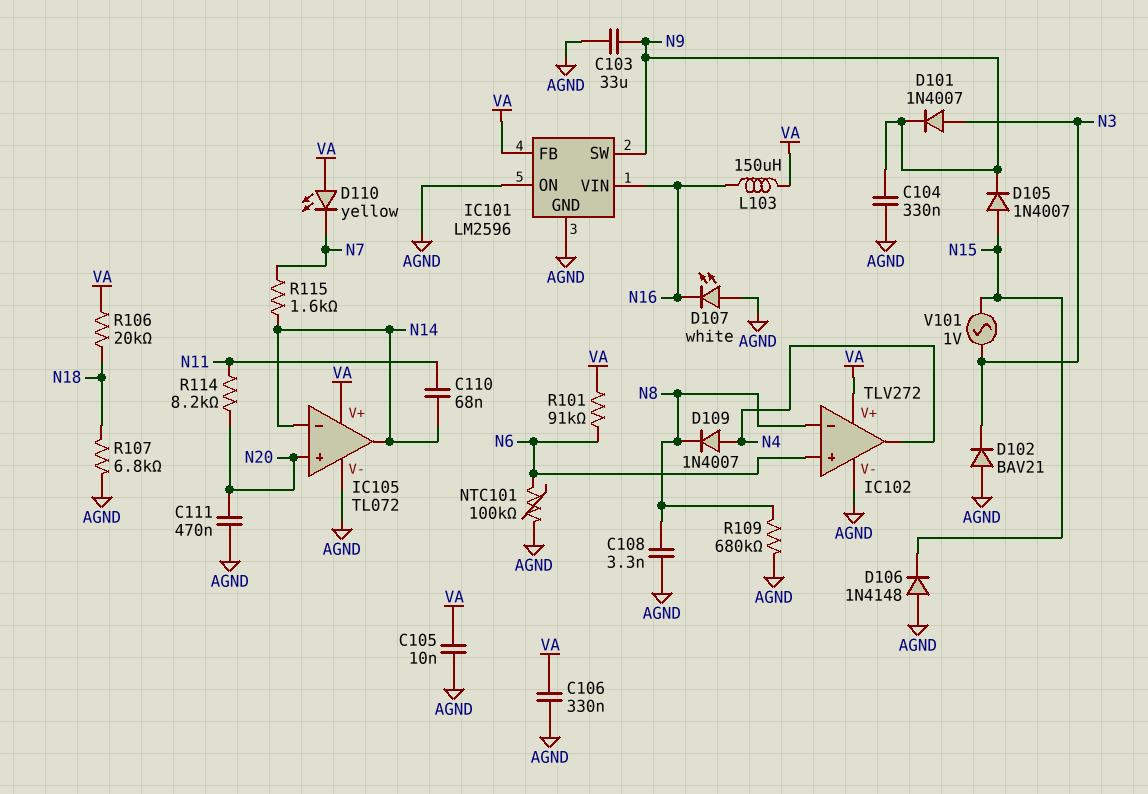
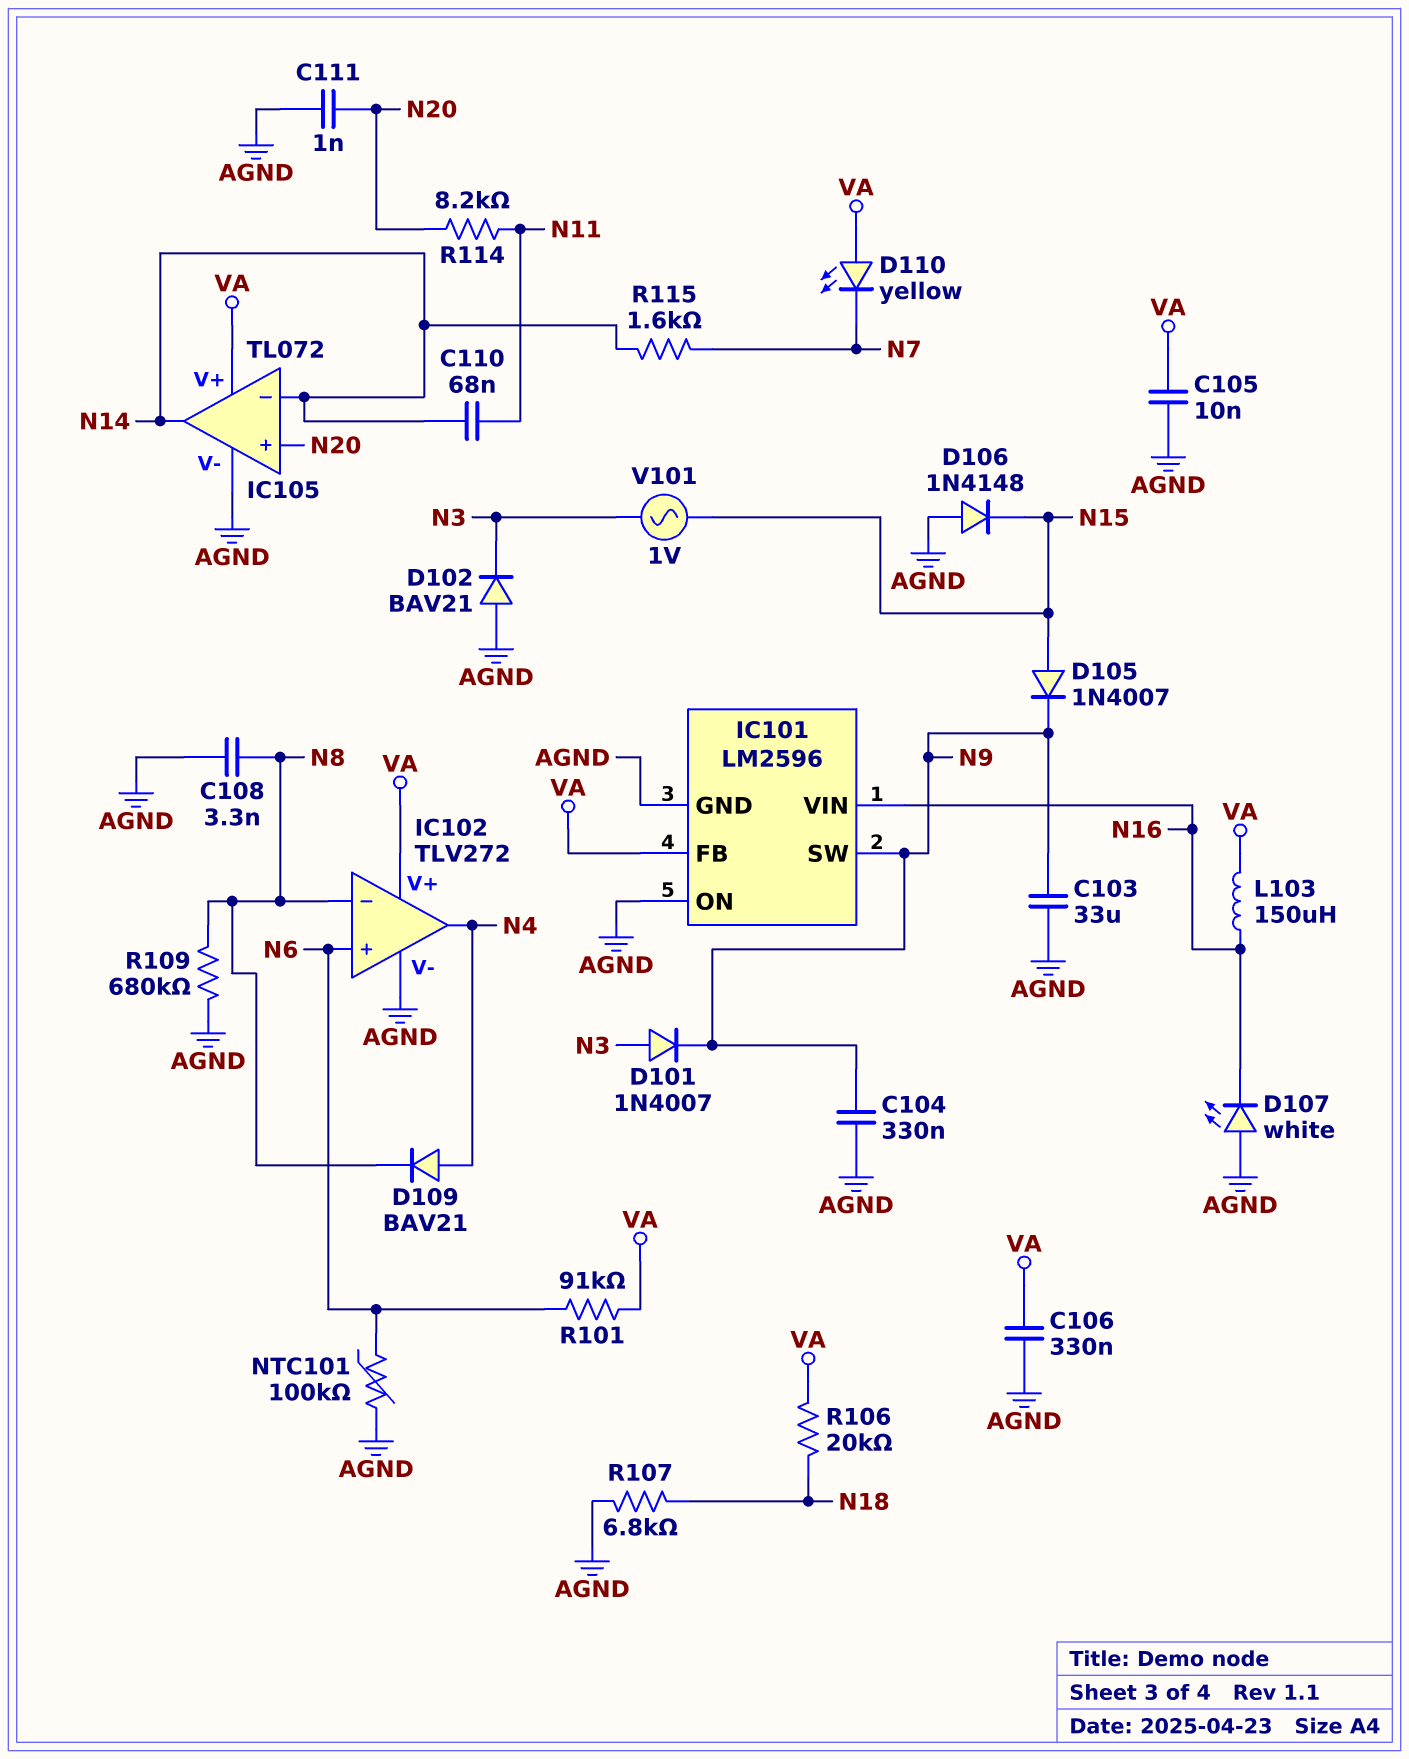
C111: 470nF (AGND, N20) -> 1nF (AGND, N20)
D109: diode 1N4007 (A N4, K N8) -> diode BAV21 (A N4, K N8)

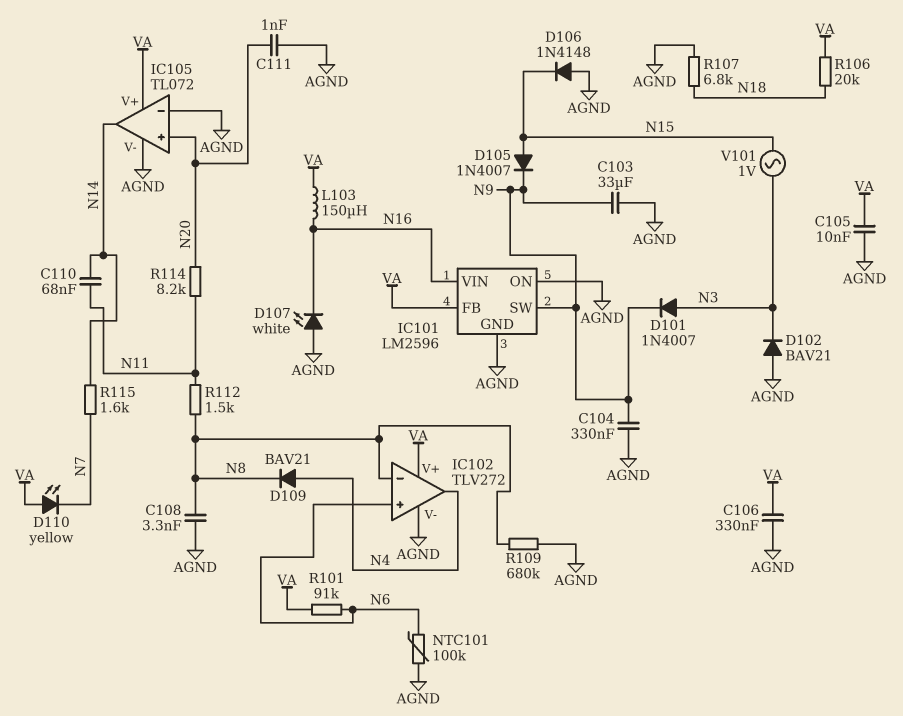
IC105 pin in-: N14 -> AGND
R112: none -> 1.5k (N8, N11)

